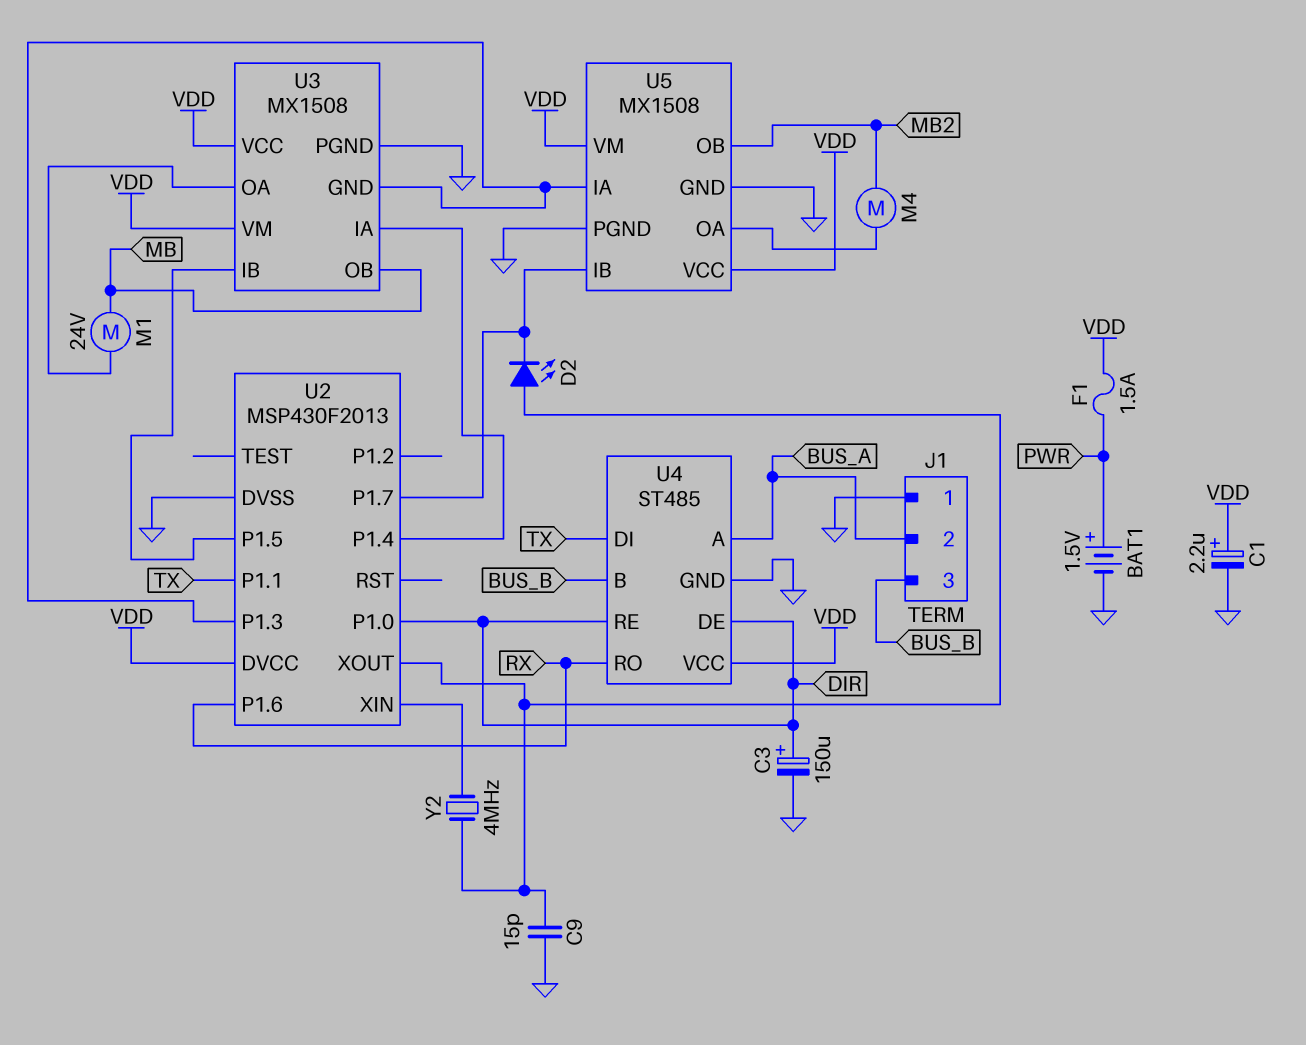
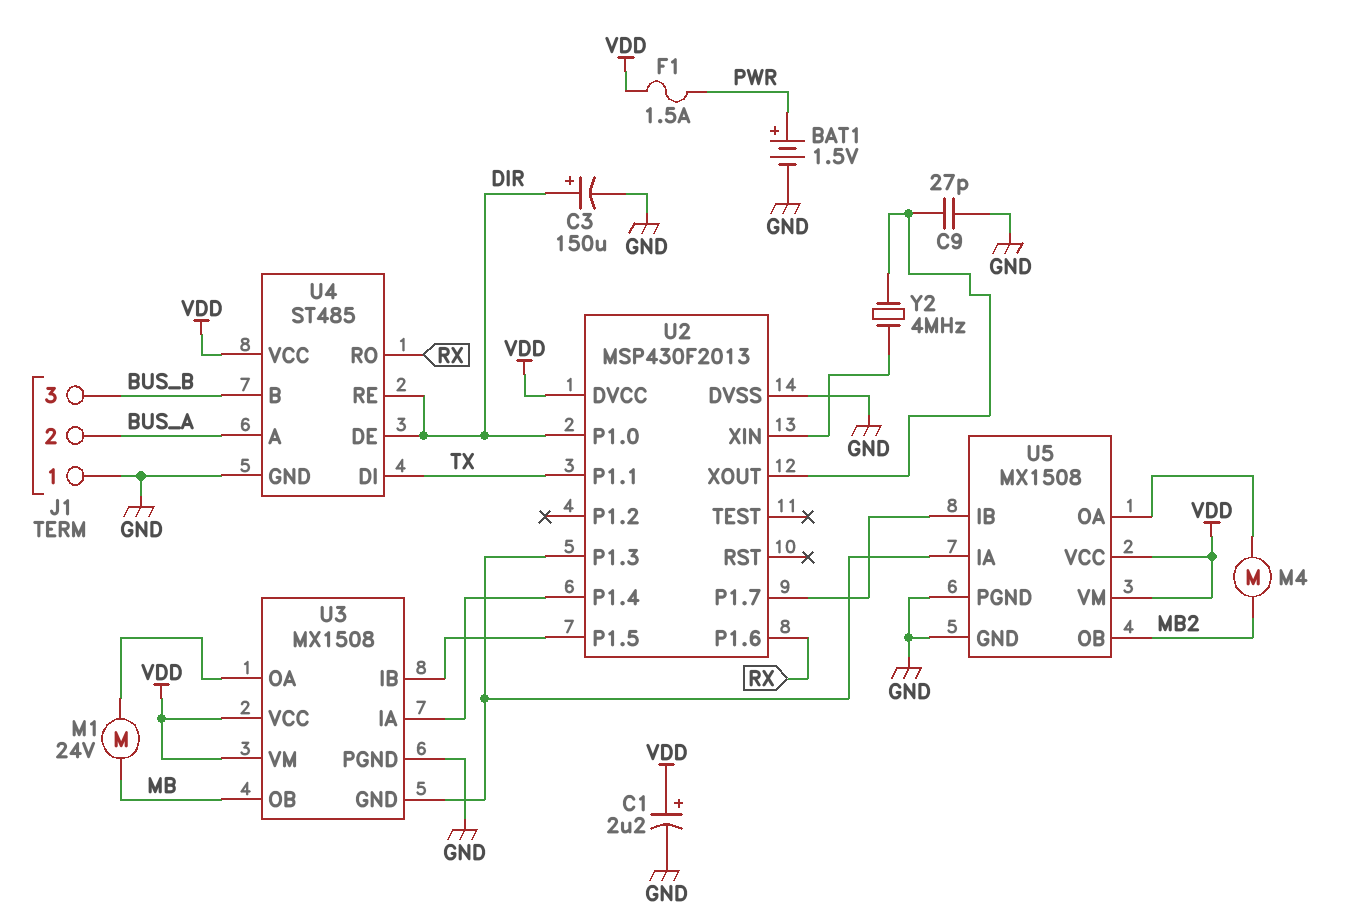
C9: 15pF (GND, U2/XOUT) -> 27pF (GND, U2/XOUT)
D2: LED (A U2/XOUT, K U2/P1.7) -> none

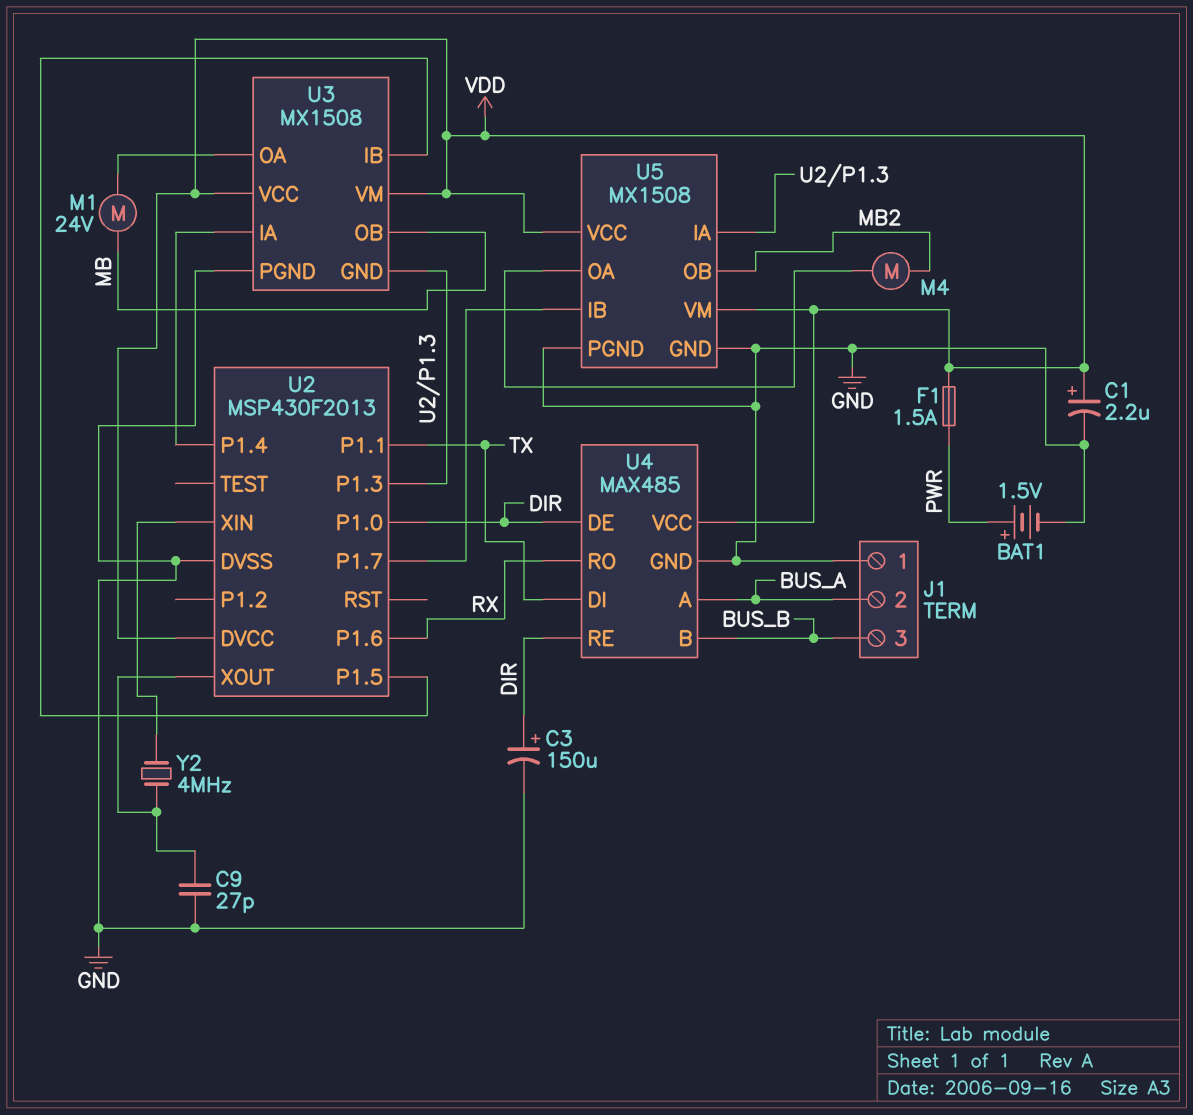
U4: ST485 -> MAX485

